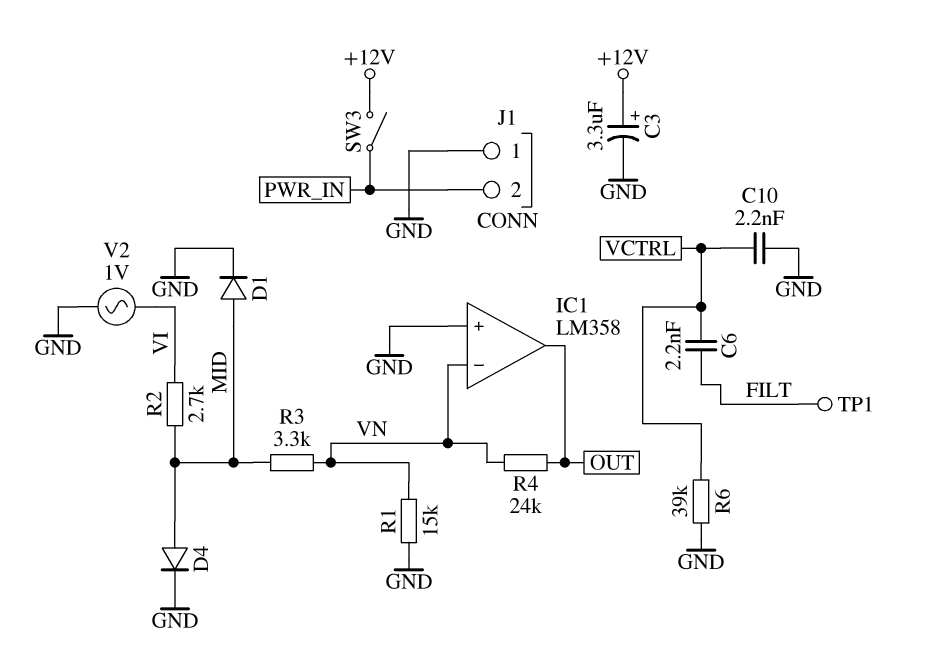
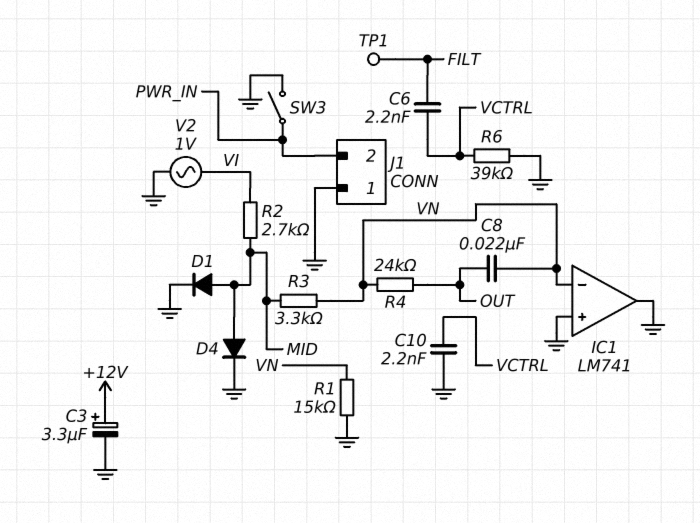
C8: none -> 22nF (OUT, VN)
IC1: LM358 -> LM741
IC1 pin out: OUT -> GND
SW3: switch (+12V, PWR_IN) -> switch (GND, PWR_IN)

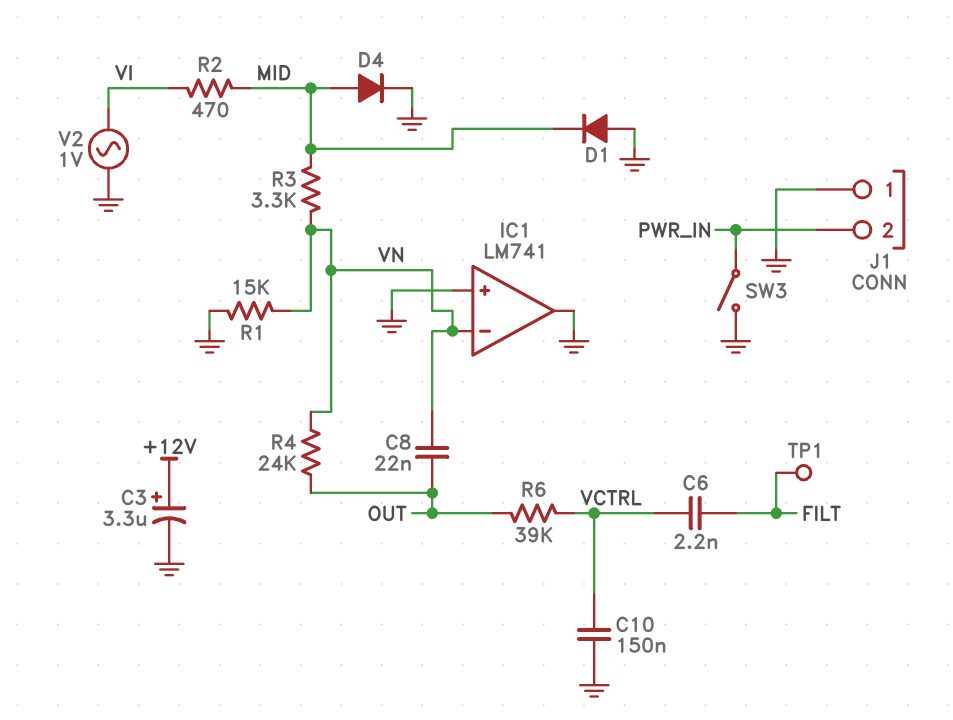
C10: 2.2nF (GND, VCTRL) -> 150nF (GND, VCTRL)
D1: diode (A MID, K GND) -> diode (A GND, K MID)
R2: 2.7k (MID, VI) -> 470 (MID, VI)
R6: 39k (GND, VCTRL) -> 39k (OUT, VCTRL)

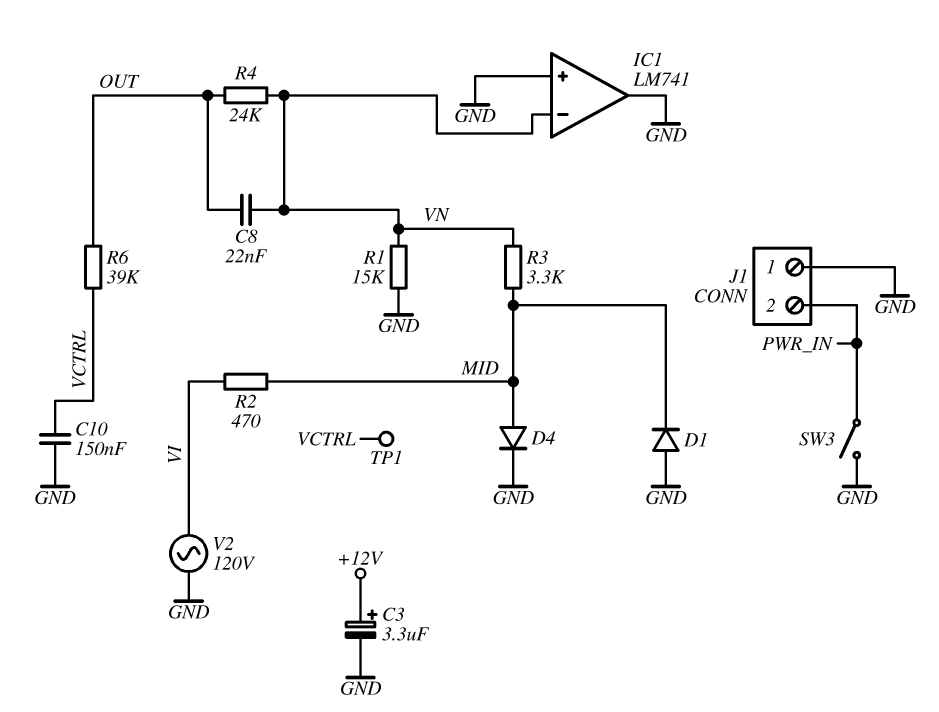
C6: 2.2nF (FILT, VCTRL) -> none
TP1: test point (FILT) -> test point (VCTRL)
V2: AC 1V (GND, VI) -> AC 120V (GND, VI)

